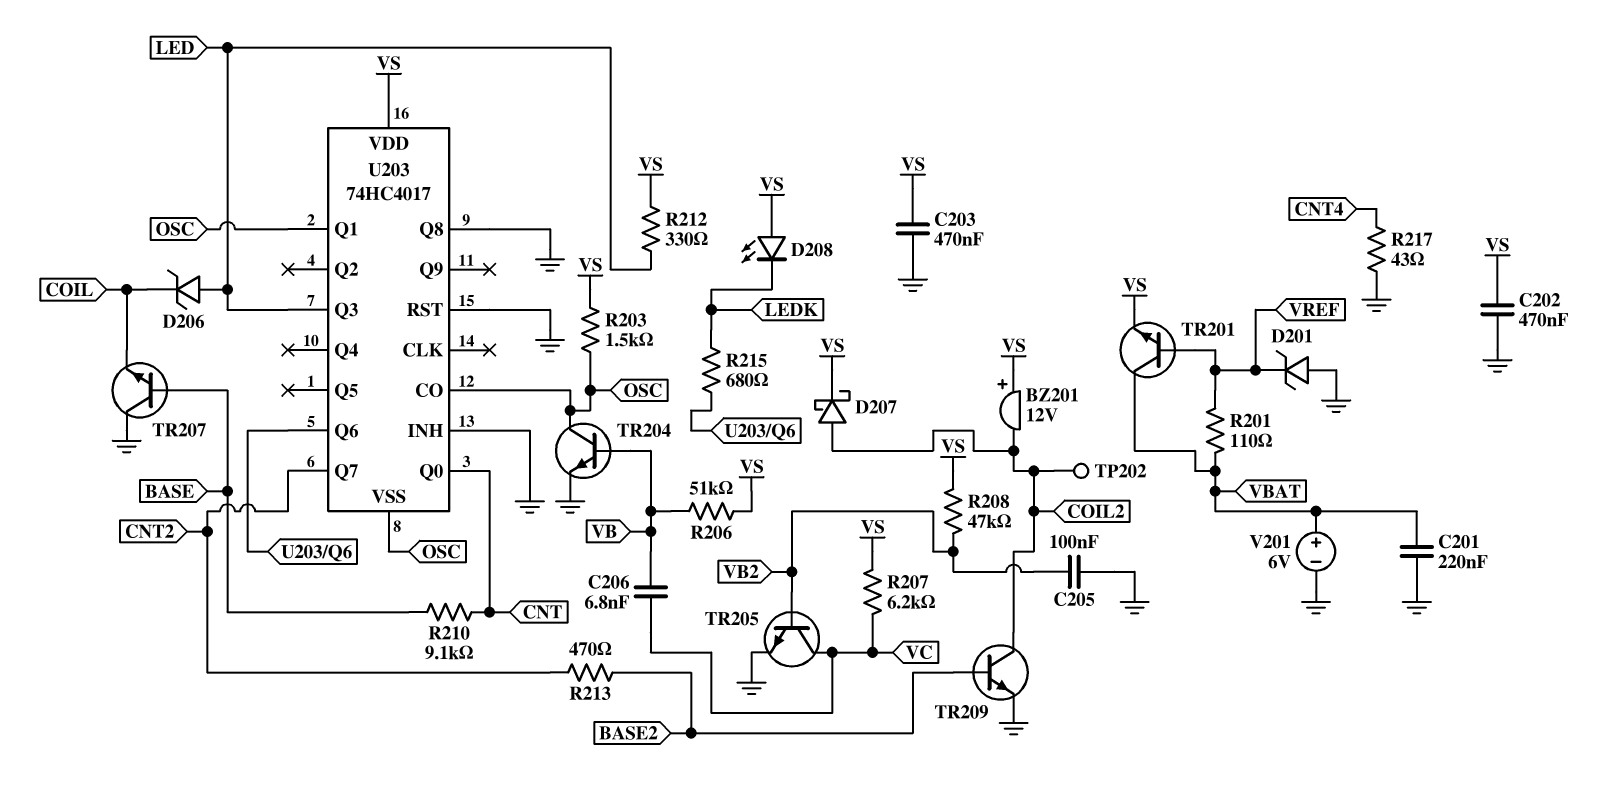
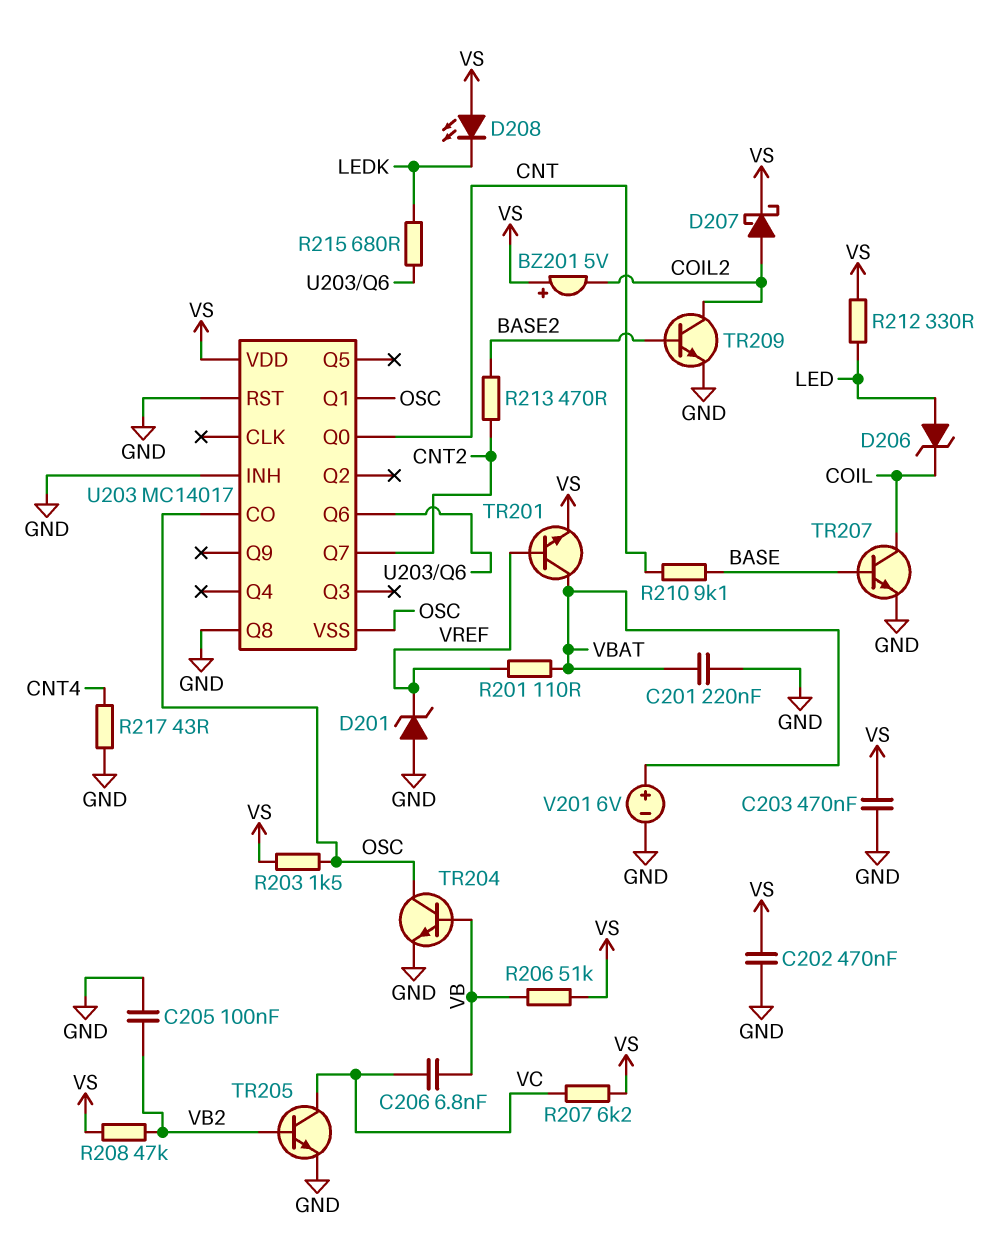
BZ201: buzzer 12V (plus VS, minus COIL2) -> buzzer 5V (plus VS, minus COIL2)
TP202: test point (COIL2) -> none
TR207: NPN (B BASE, C GND, E COIL) -> NPN (B BASE, C COIL, E GND)
U203: 74HC4017 -> MC14017
U203 pin Q3: LED -> none

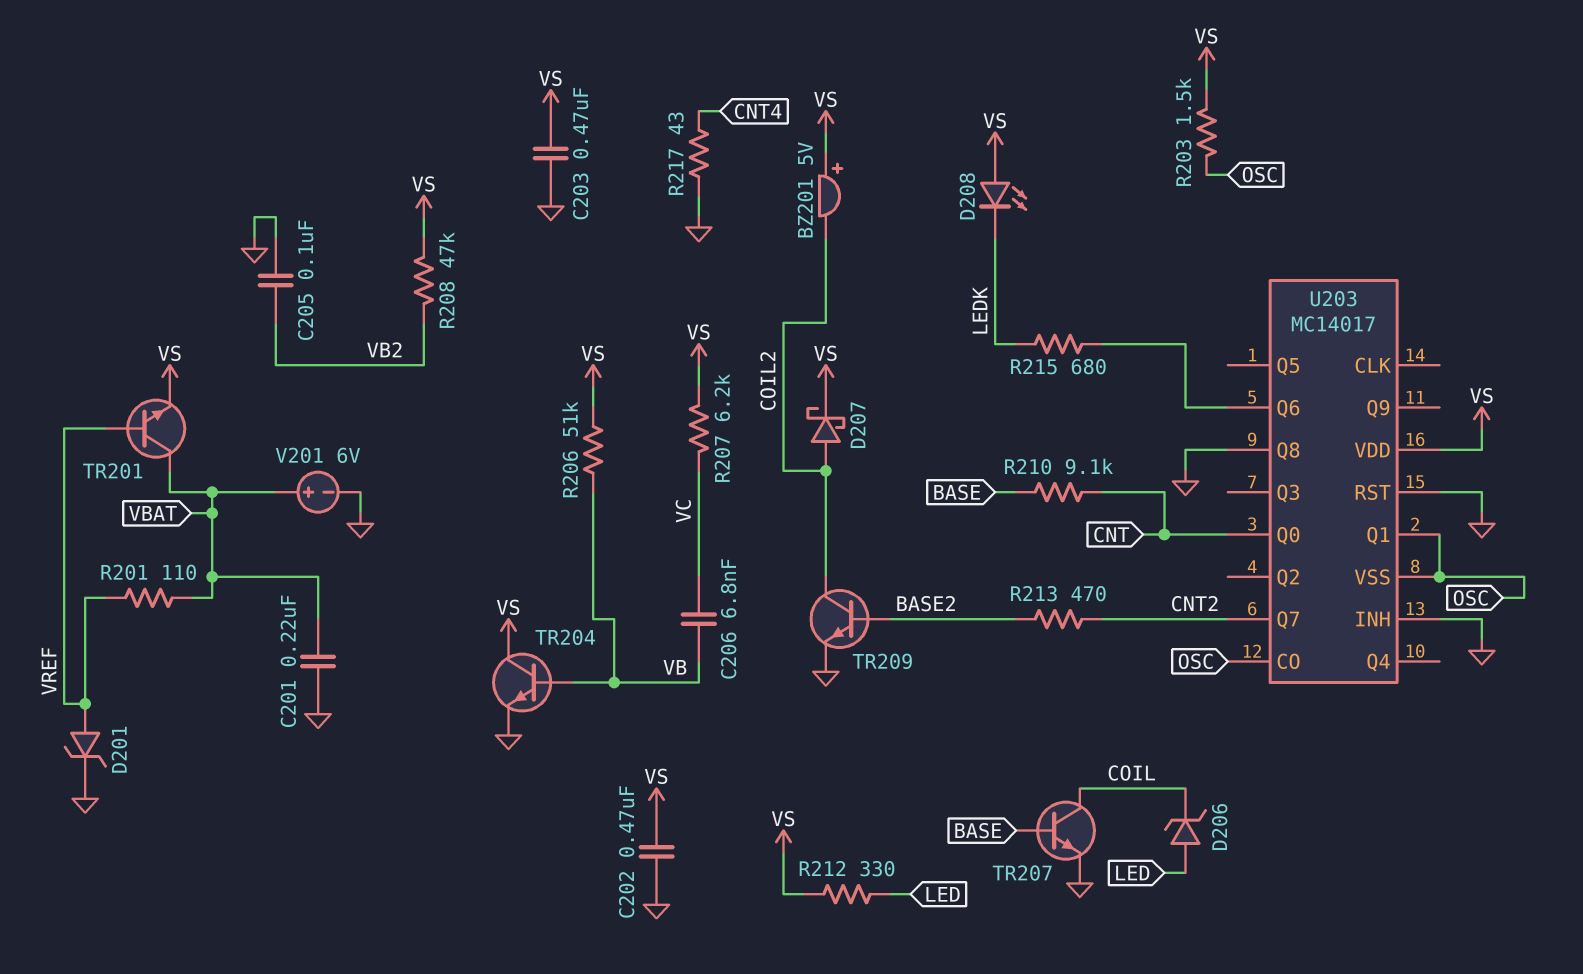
D201: zener (A GND, K VREF) -> zener (A VREF, K GND)
TR204: NPN (B VB, C OSC, E GND) -> NPN (B VB, C VS, E GND)
TR205: NPN (B VB2, C VC, E GND) -> none

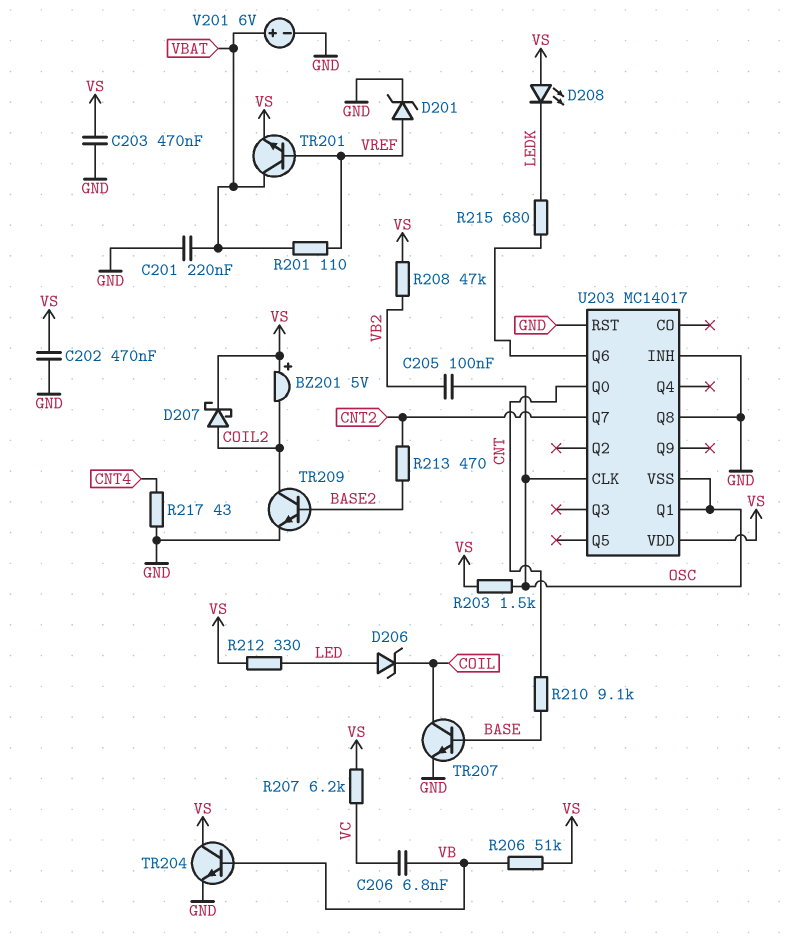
C205: 100nF (GND, VB2) -> 100nF (OSC, VB2)
U203 pin CLK: none -> OSC
U203 pin CO: OSC -> none

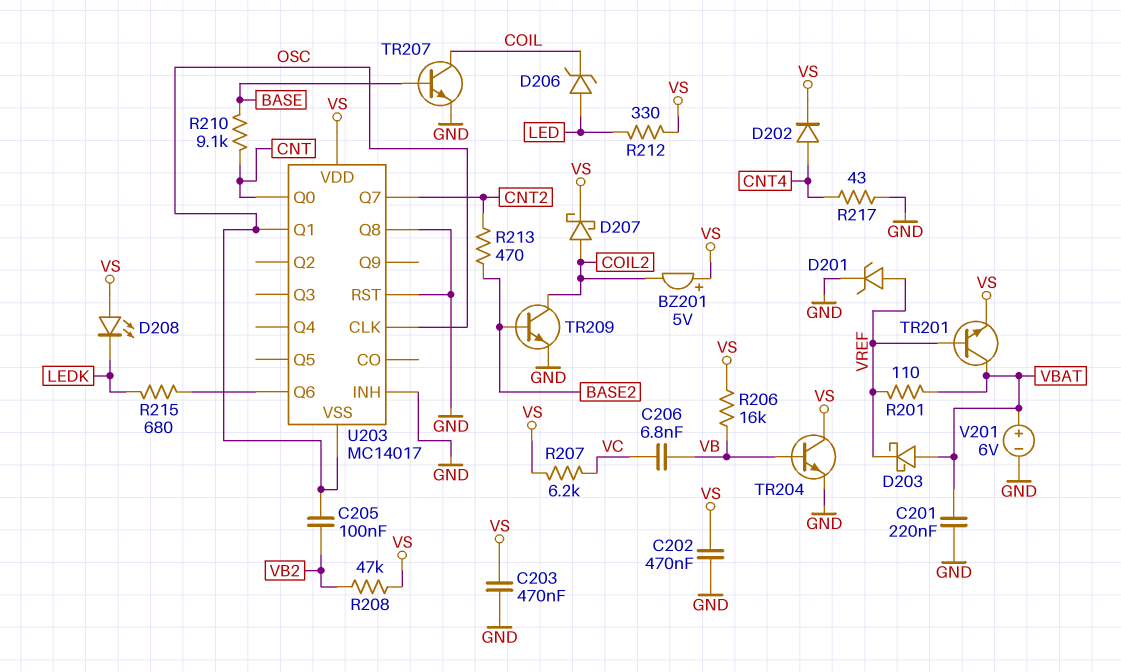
D202: none -> diode (A CNT4, K VS)
D203: none -> schottky (A VBAT, K VREF)
R203: 1.5k (OSC, VS) -> none
R206: 51k (VB, VS) -> 16k (VB, VS)

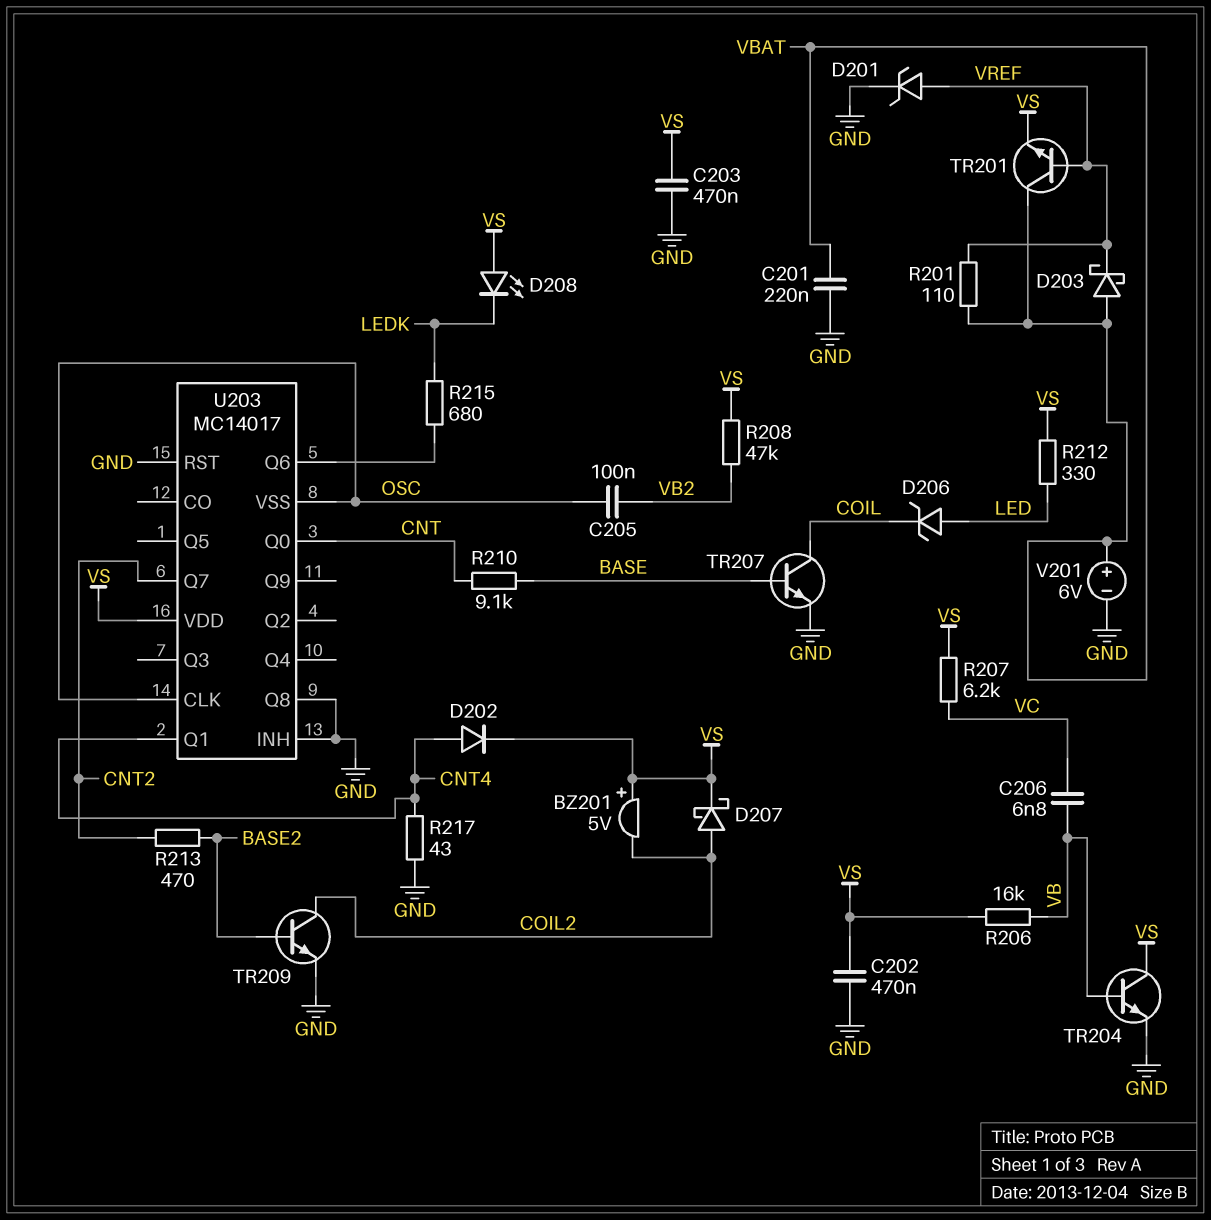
U203 pin Q1: OSC -> CNT4

